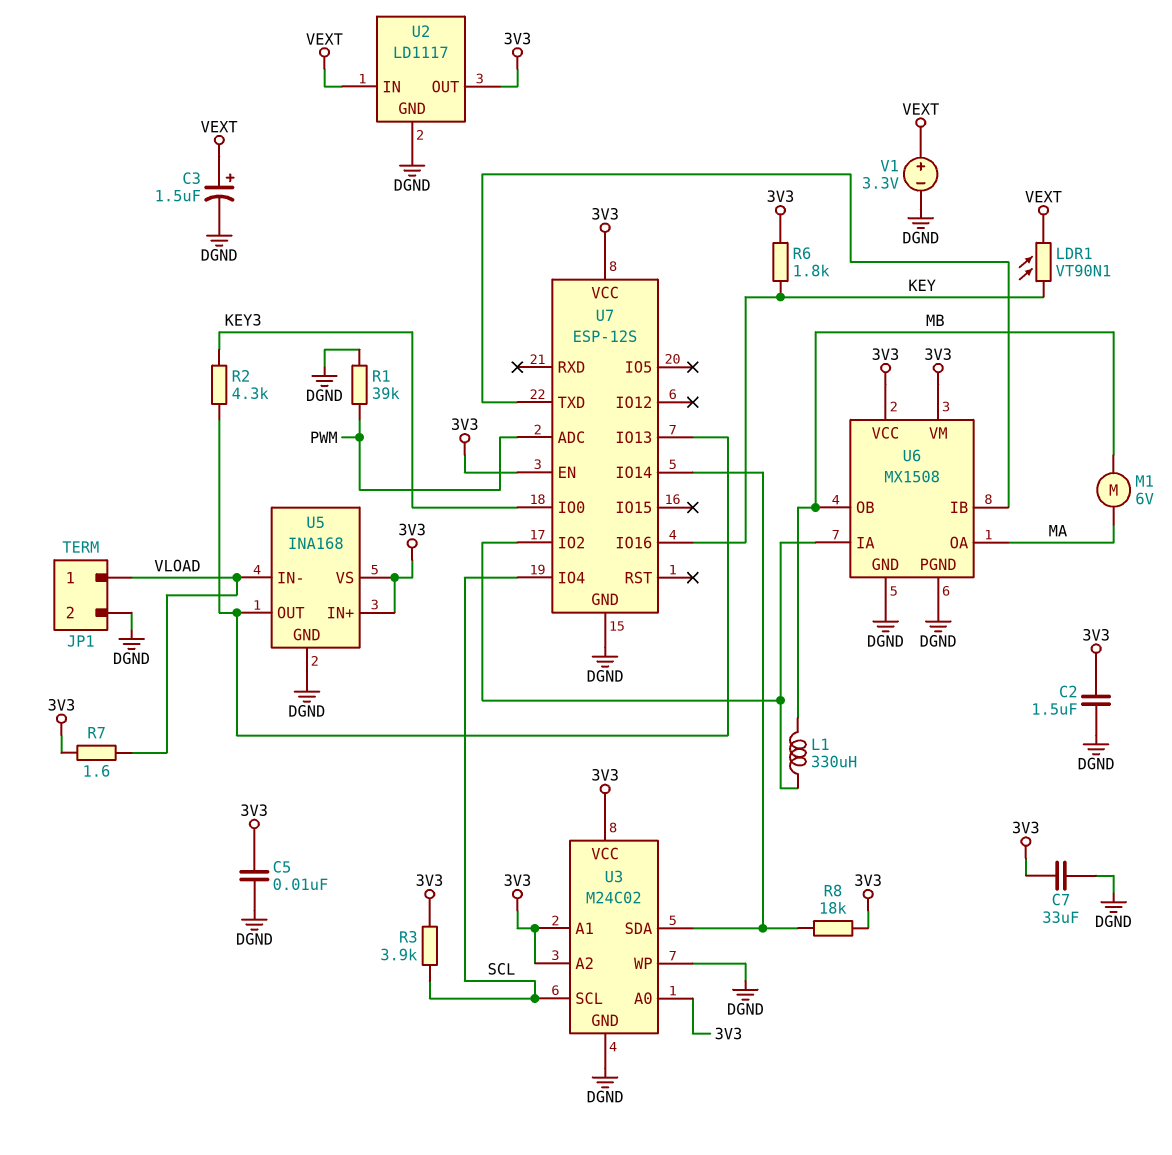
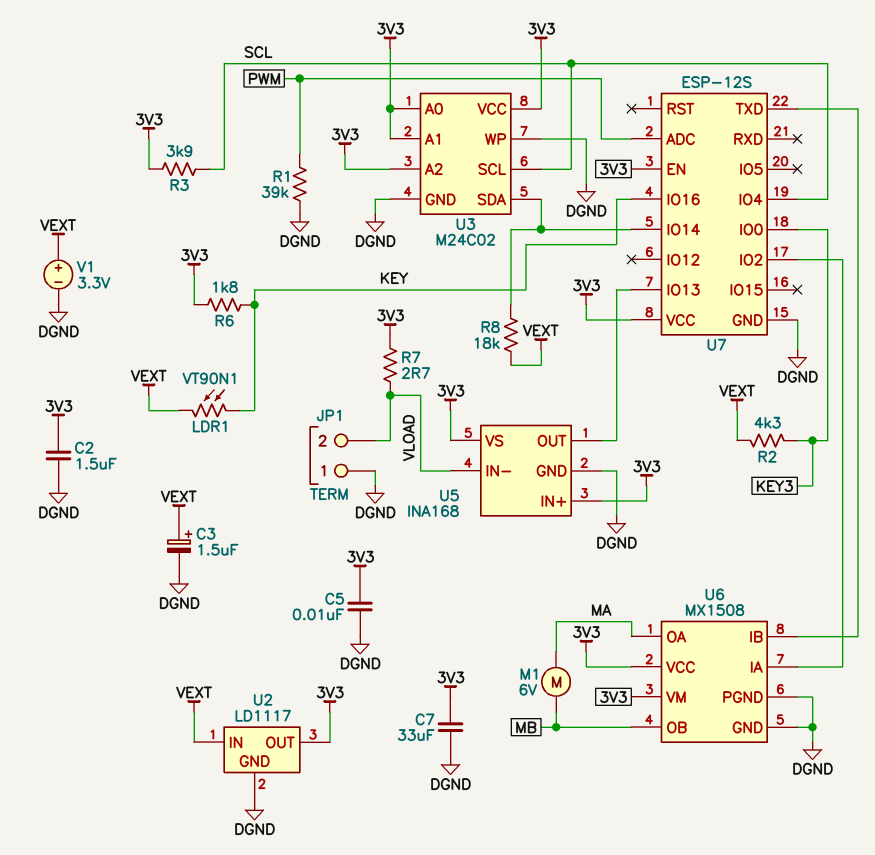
JP1 pin 1: VLOAD -> DGND
JP1 pin 2: DGND -> VLOAD
L1: 330uH (MB, U6/IA) -> none
R2: 4.3k (KEY3, U5/OUT) -> 4.3k (KEY3, VEXT)
R7: 1.6 (3V3, VLOAD) -> 2.7 (3V3, VLOAD)
R8: 18k (3V3, U3/SDA) -> 18k (U3/SDA, VEXT)

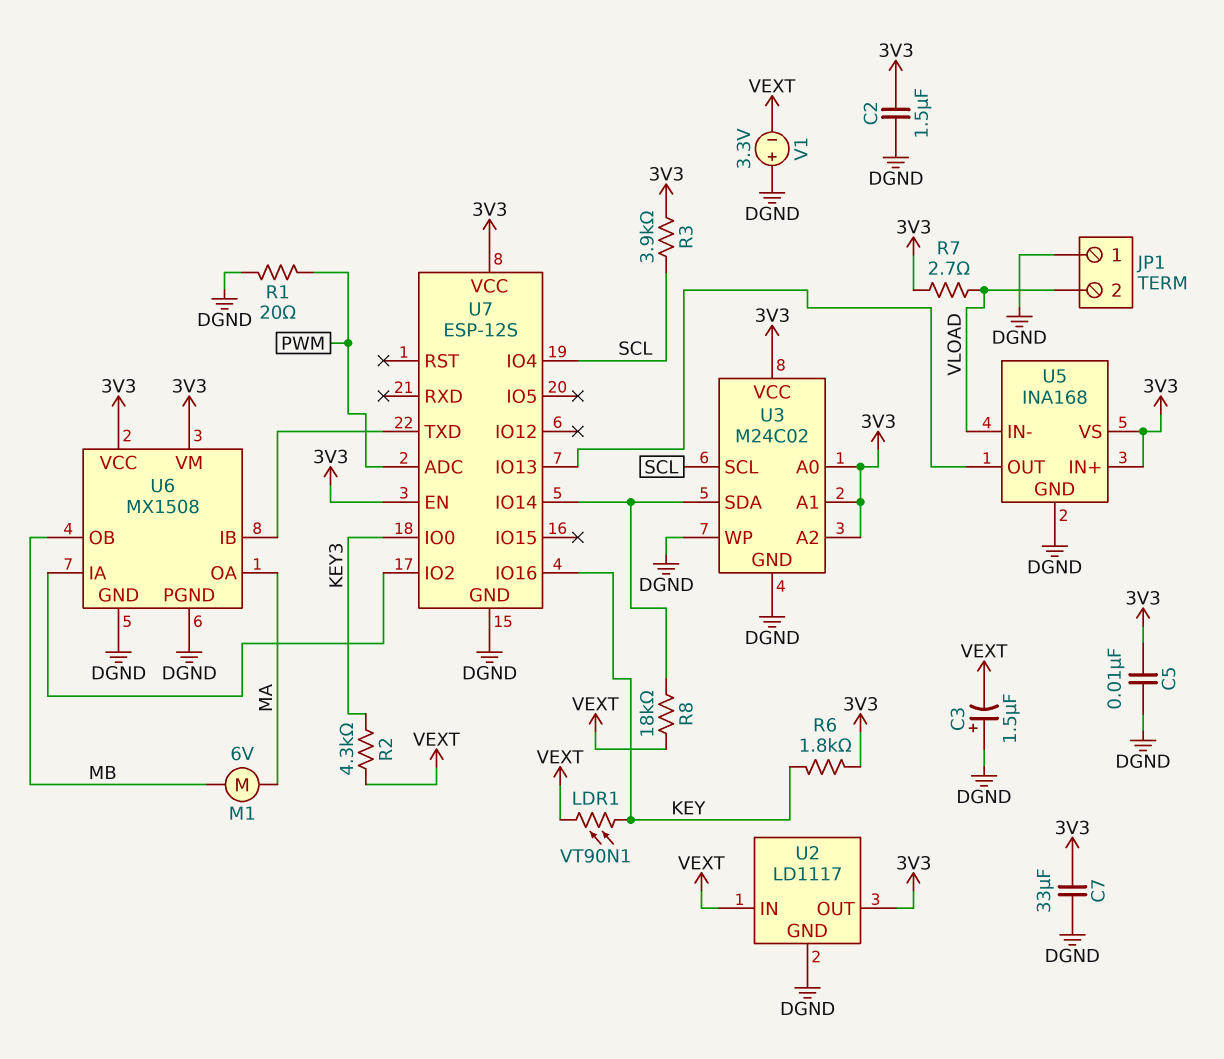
C3: 1.5uF (plus VEXT, minus DGND) -> 1.5uF (plus DGND, minus VEXT)
R1: 39k (DGND, PWM) -> 20 (DGND, PWM)
V1: 3.3V (plus VEXT, minus DGND) -> 3.3V (plus DGND, minus VEXT)

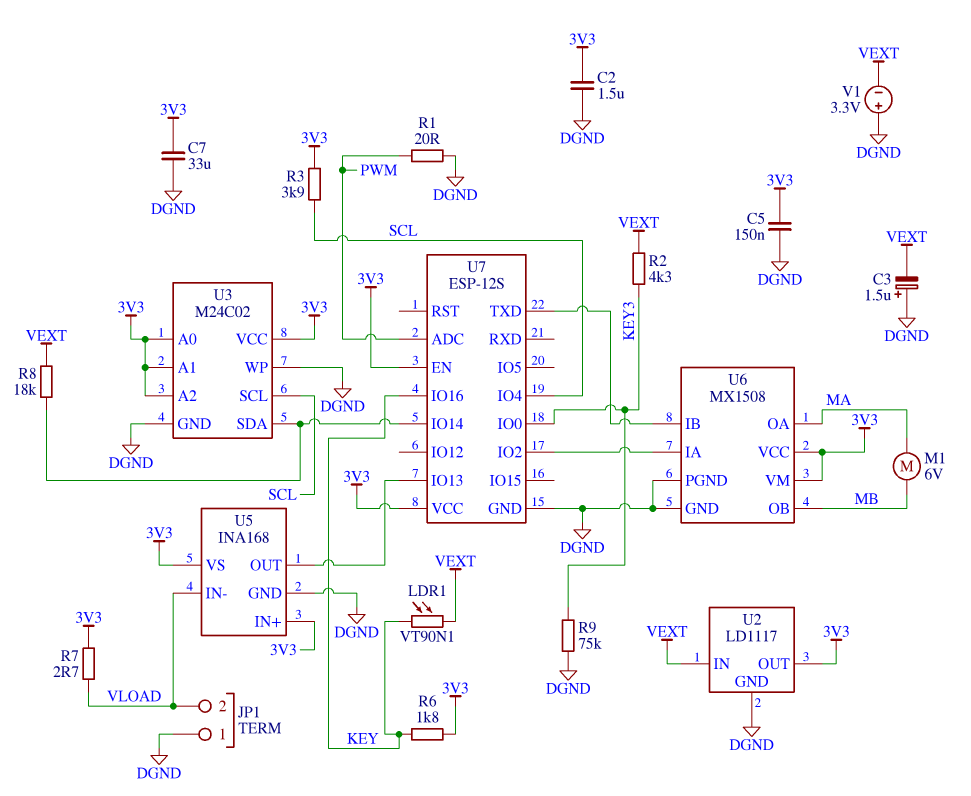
C5: 10nF (3V3, DGND) -> 150nF (3V3, DGND)
R9: none -> 75k (DGND, KEY3)

